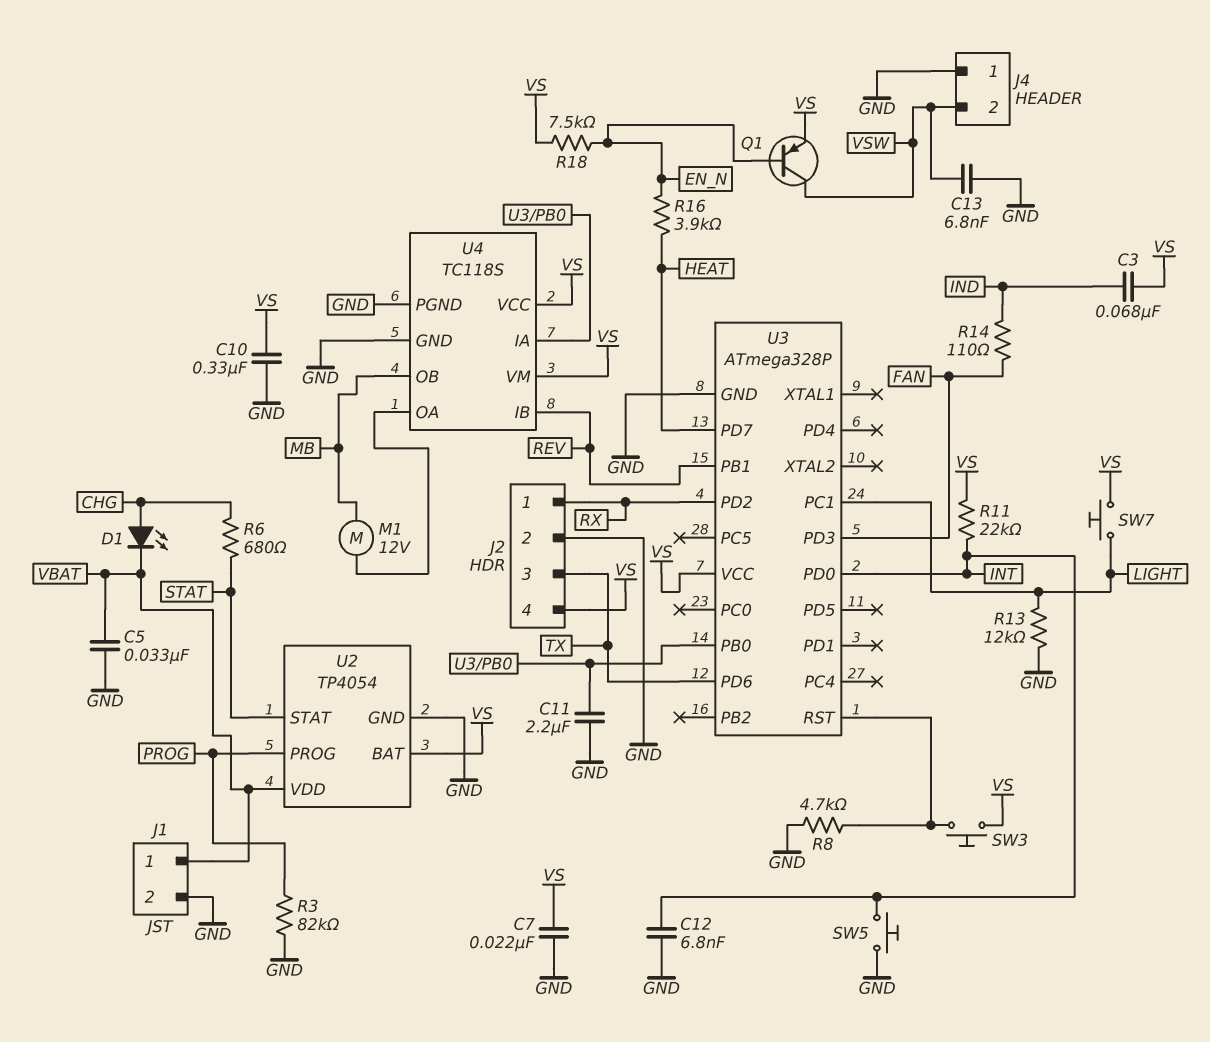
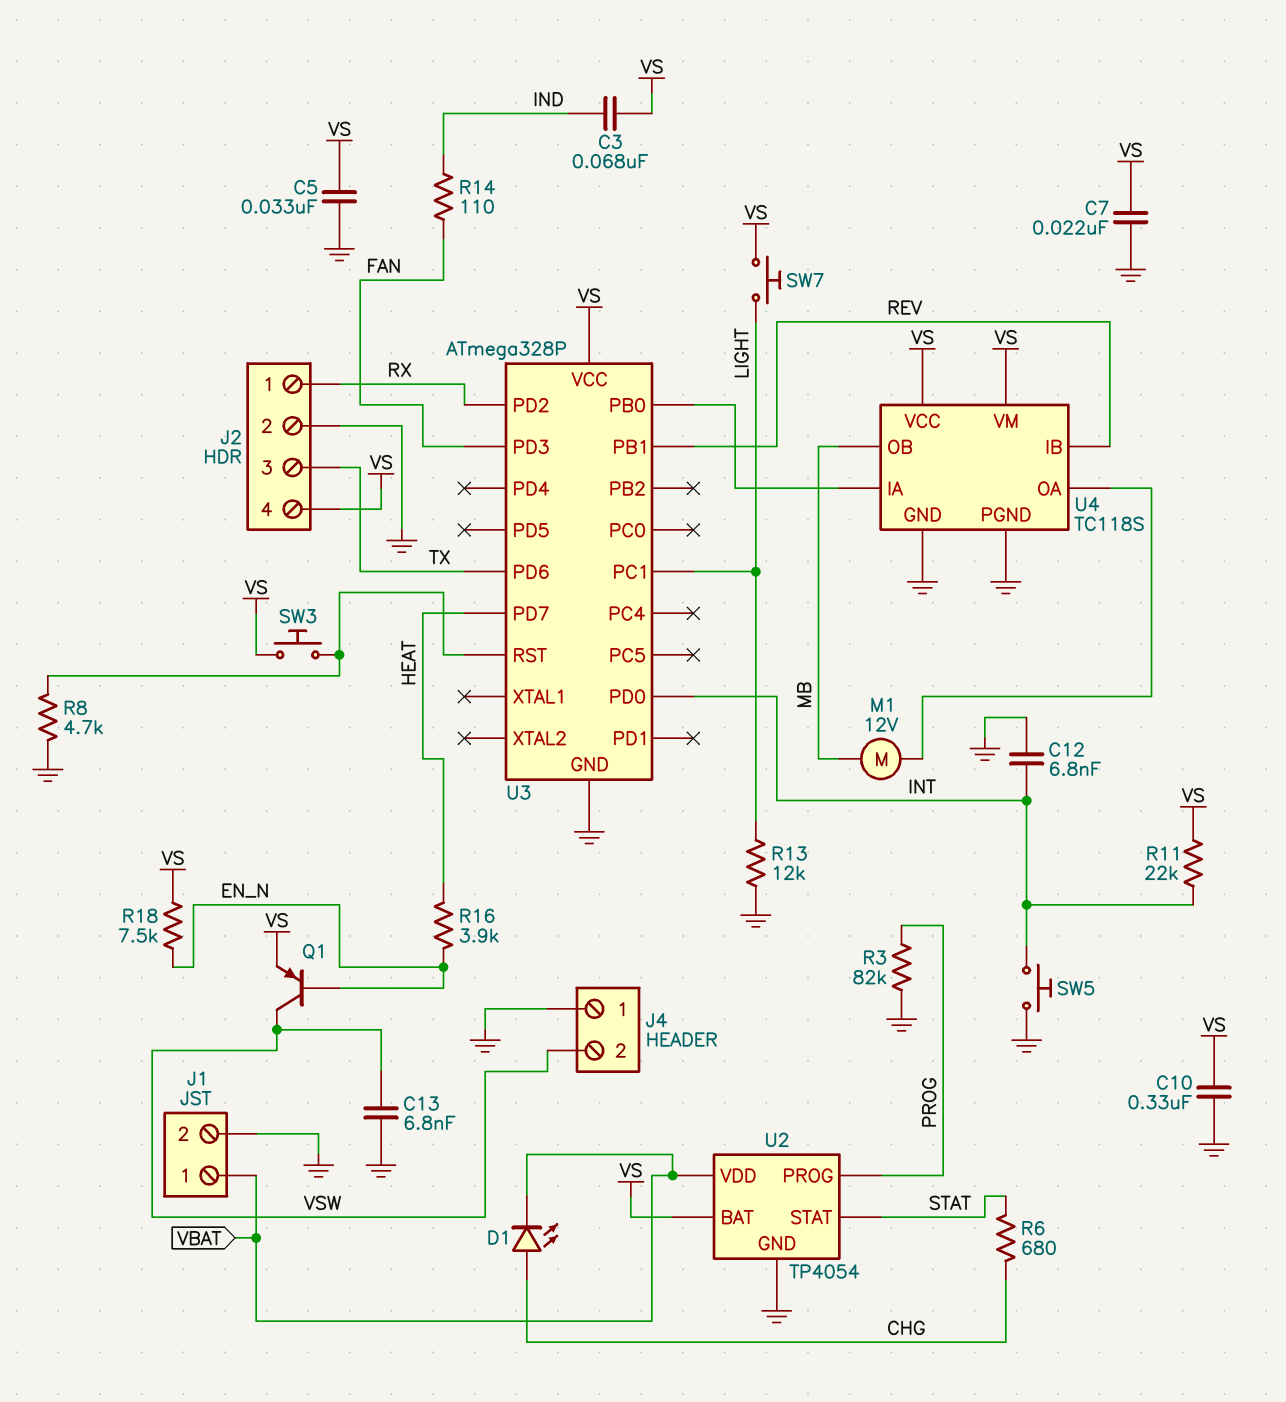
C5: 33nF (GND, VBAT) -> 33nF (GND, VS)
C11: 2.2uF (GND, U3/PB0) -> none

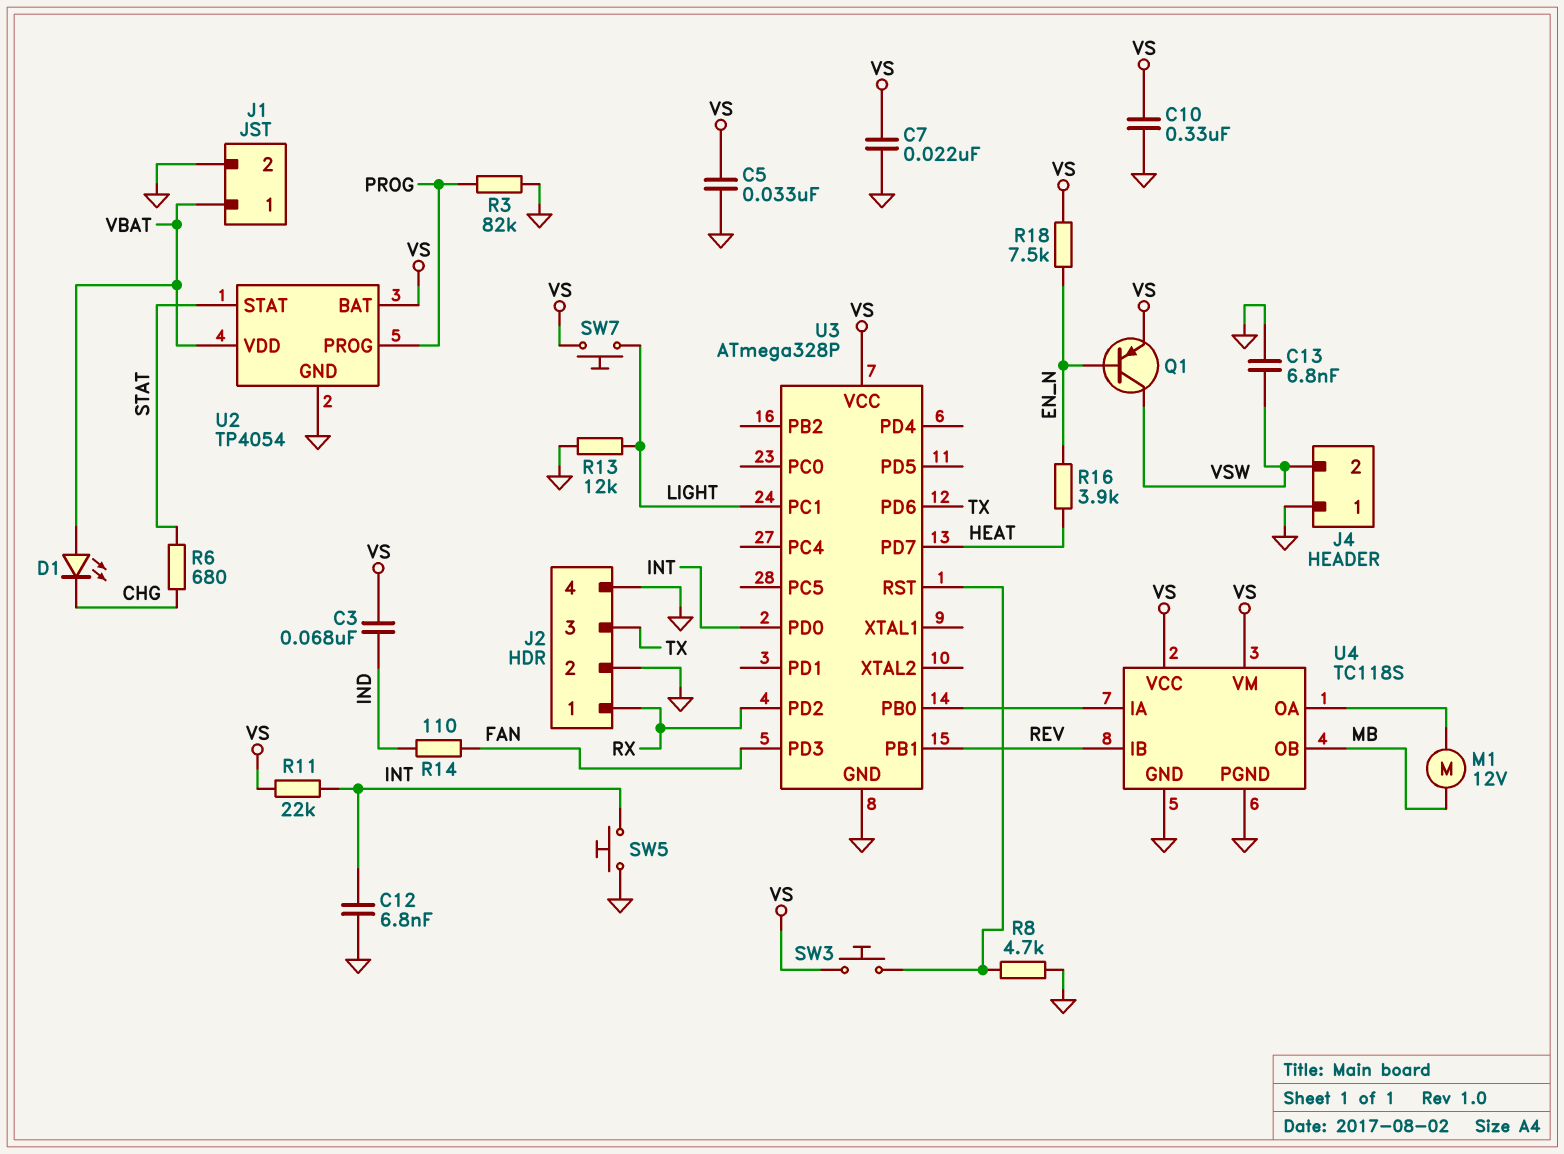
D1: LED (A CHG, K VBAT) -> LED (A VBAT, K CHG)
J2 pin 4: VS -> GND

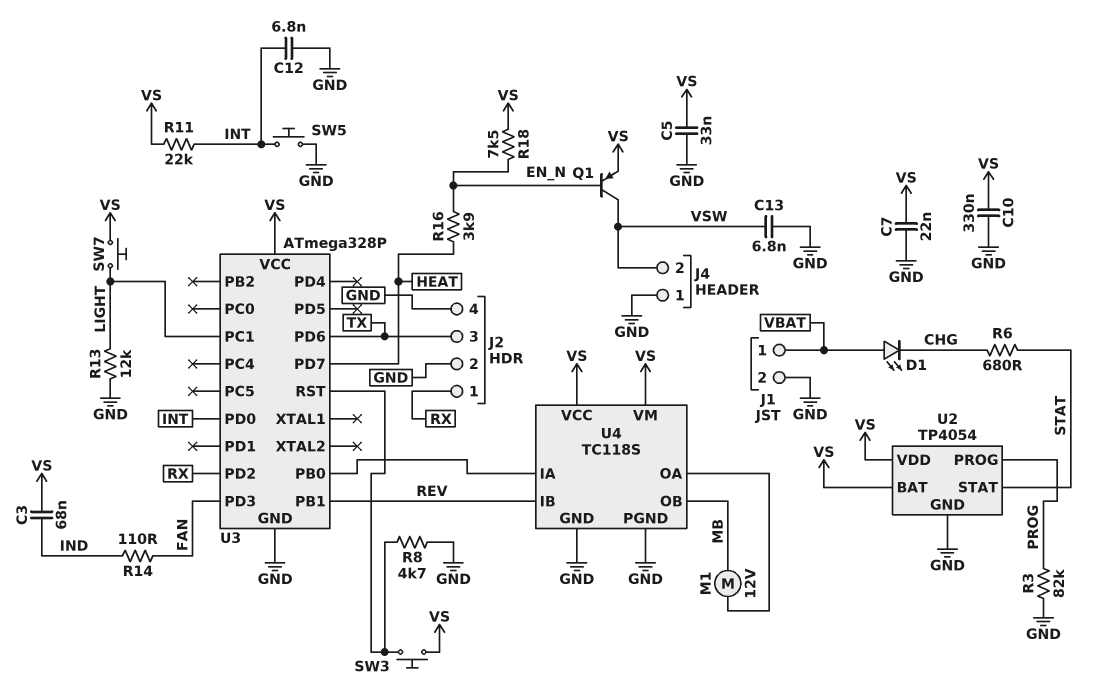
U2 pin VDD: VBAT -> VS

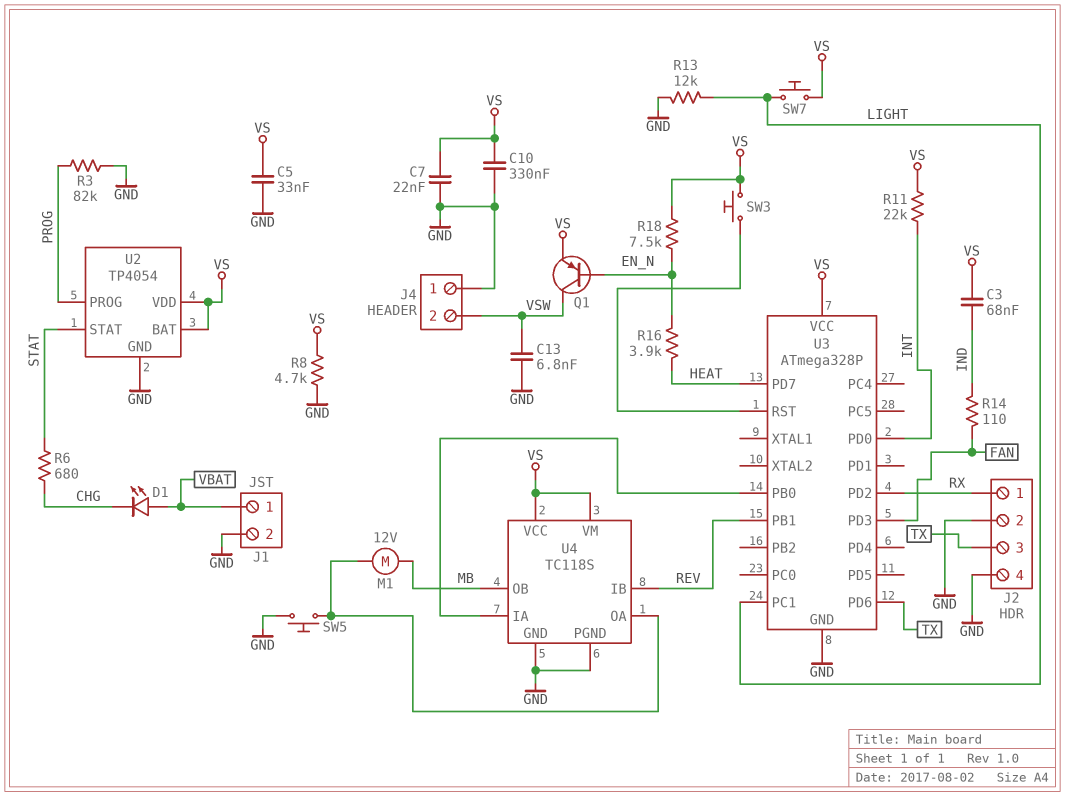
C12: 6.8nF (GND, INT) -> none
R8: 4.7k (GND, U3/RST) -> 4.7k (GND, VS)
SW5: button (GND, INT) -> button (GND, U4/OA)

